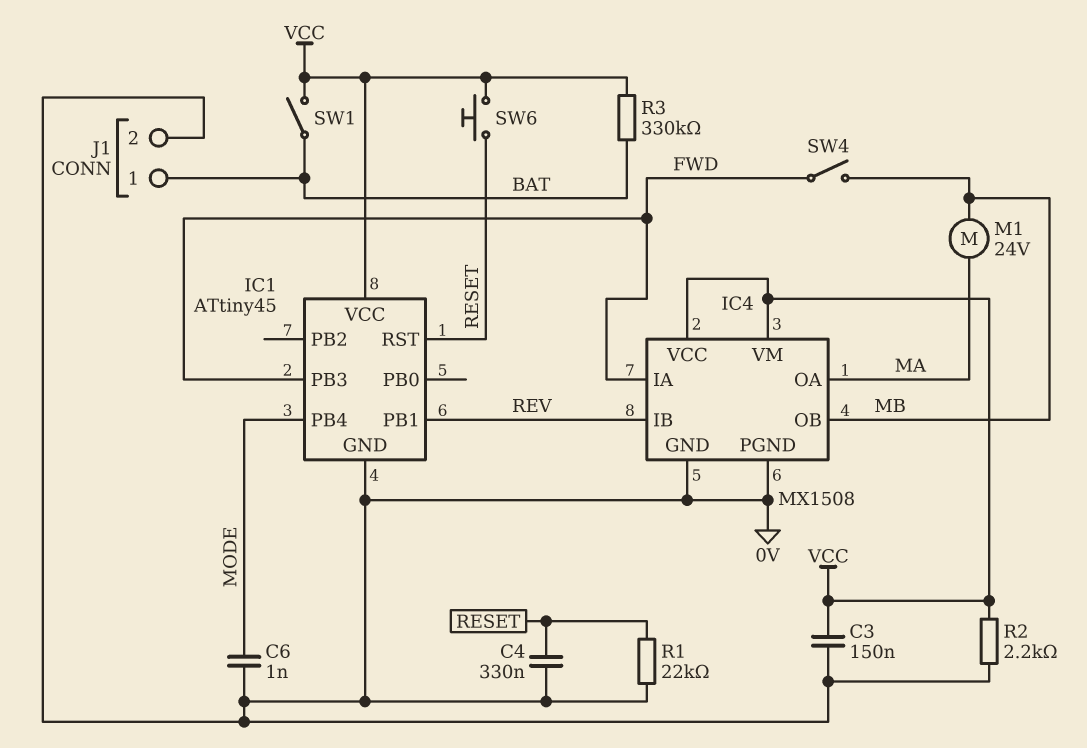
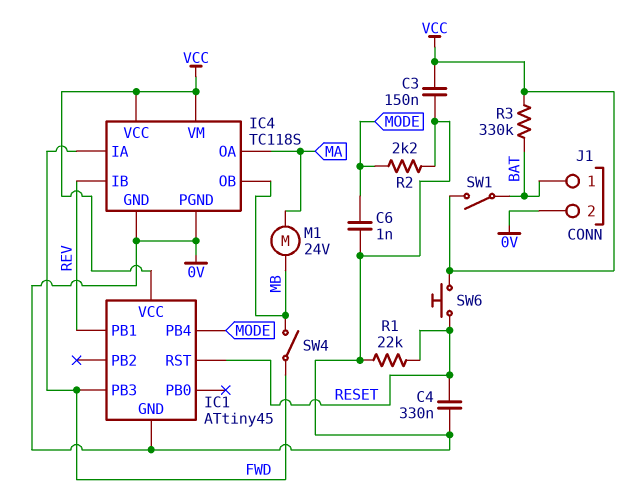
IC4: MX1508 -> TC118S
R2: 2.2k (0V, VCC) -> 2.2k (0V, MODE)

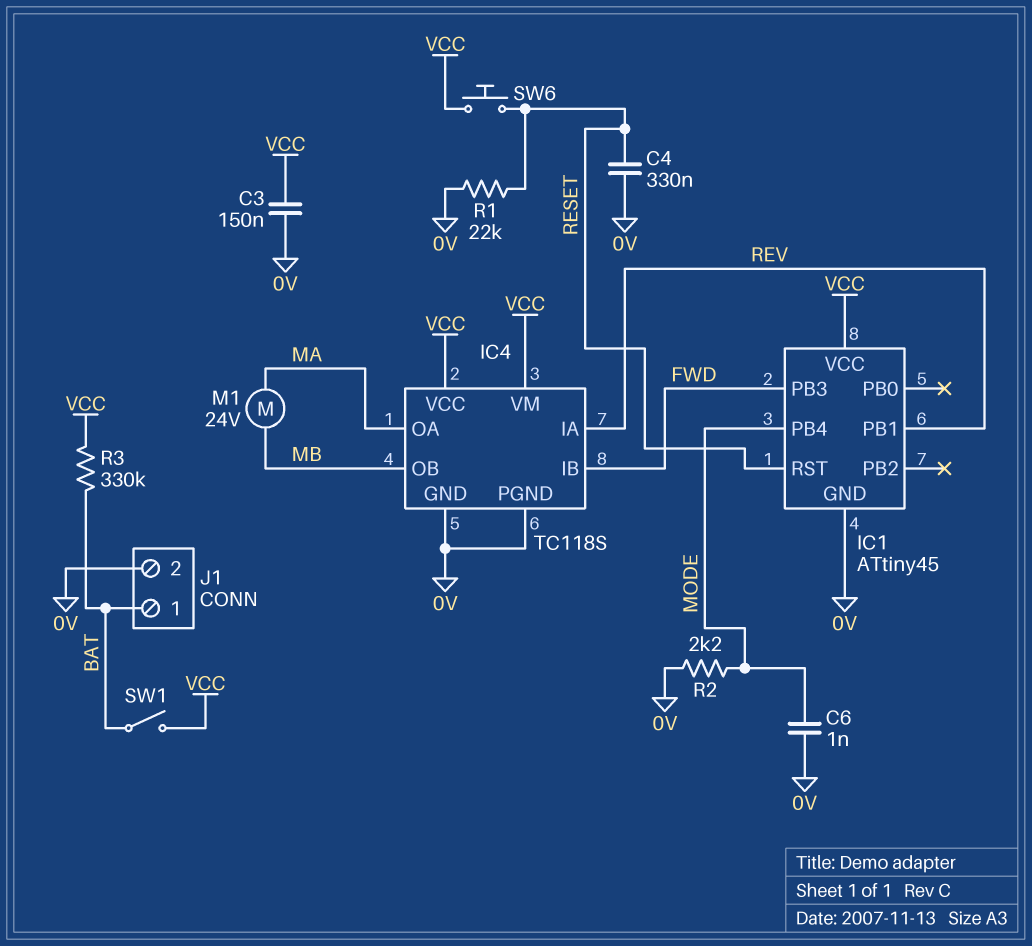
IC4 pin IA: FWD -> REV
IC4 pin IB: REV -> FWD
SW4: switch (FWD, MB) -> none

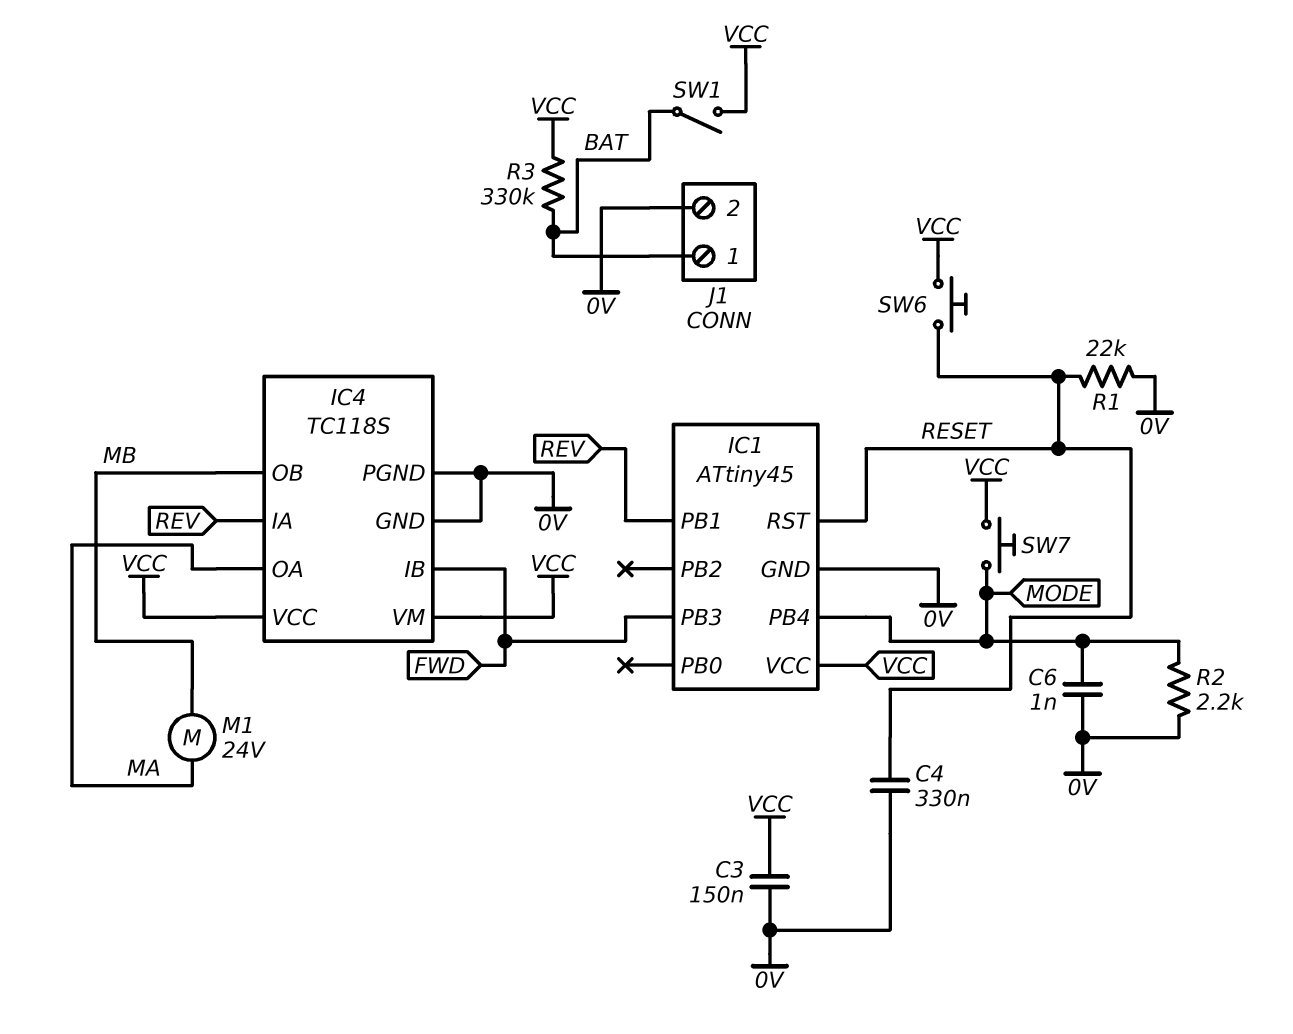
SW7: none -> button (MODE, VCC)

